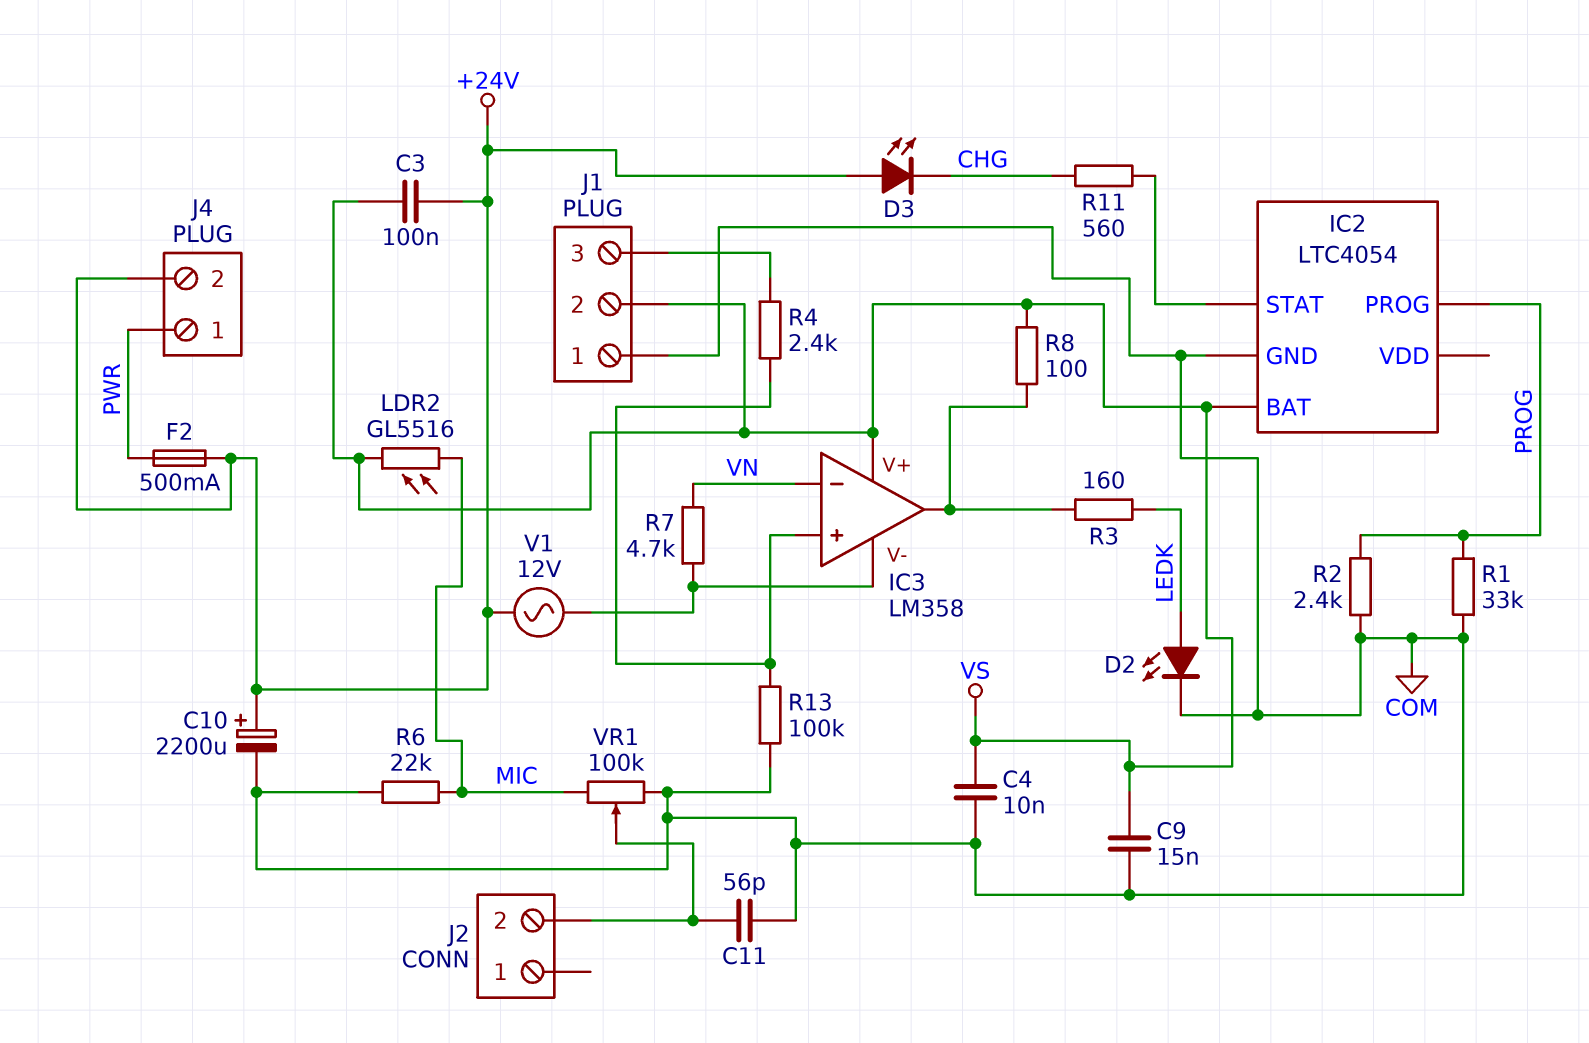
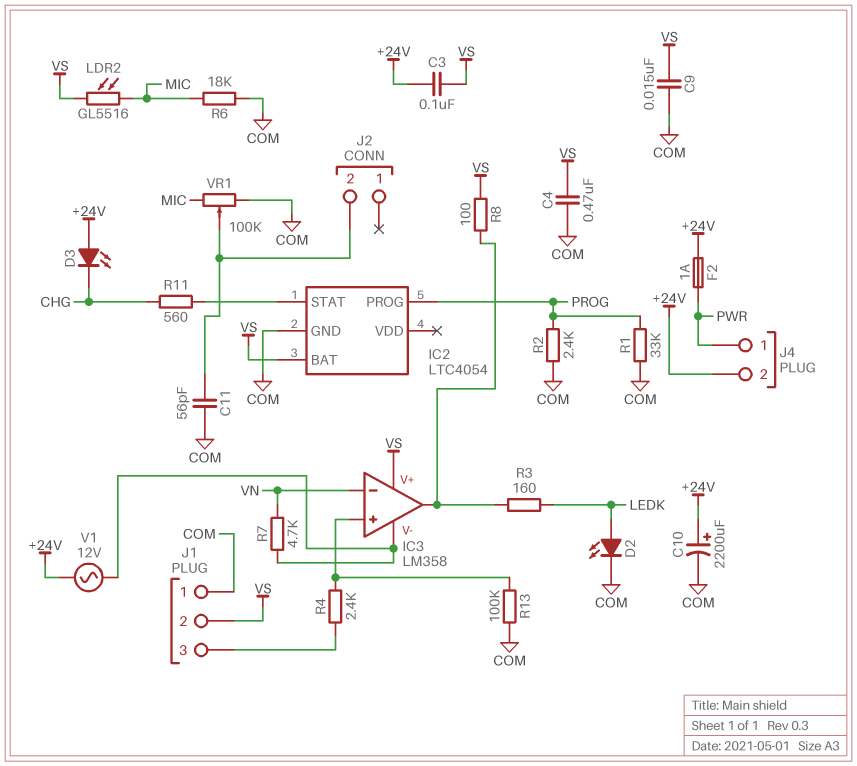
C4: 10nF (COM, VS) -> 470nF (COM, VS)
F2: 500mA (+24V, PWR) -> 1A (+24V, PWR)
R6: 22k (COM, MIC) -> 18k (COM, MIC)

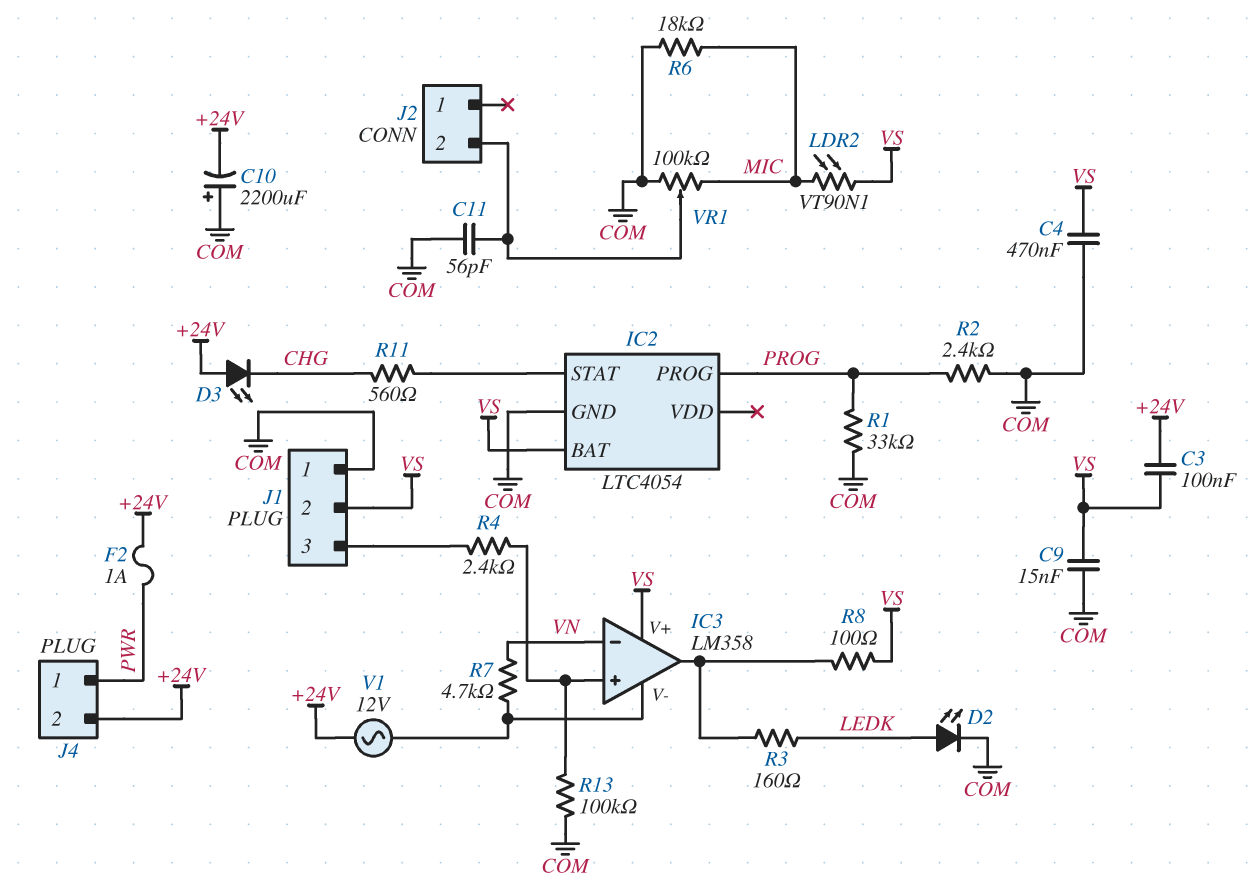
C10: 2200uF (plus +24V, minus COM) -> 2200uF (plus COM, minus +24V)
LDR2: GL5516 (MIC, VS) -> VT90N1 (MIC, VS)

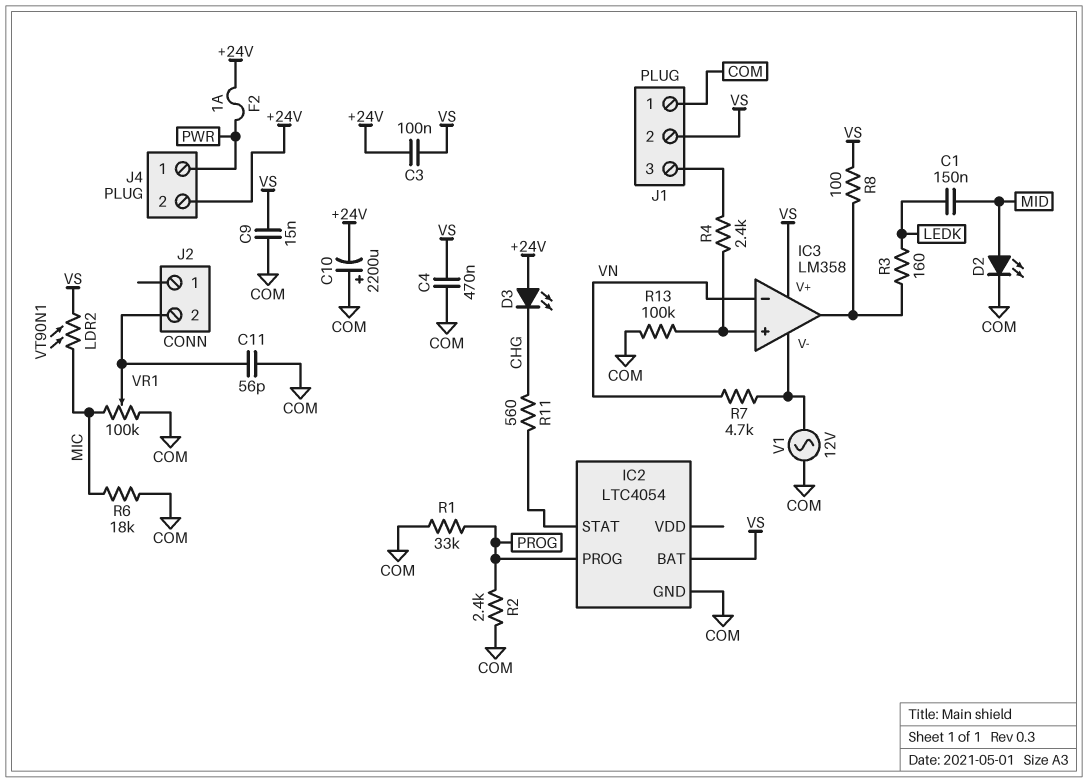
C1: none -> 150nF (LEDK, MID)
D2: LED (A LEDK, K COM) -> LED (A MID, K COM)
V1: AC 12V (+24V, IC3/V-) -> AC 12V (COM, IC3/V-)

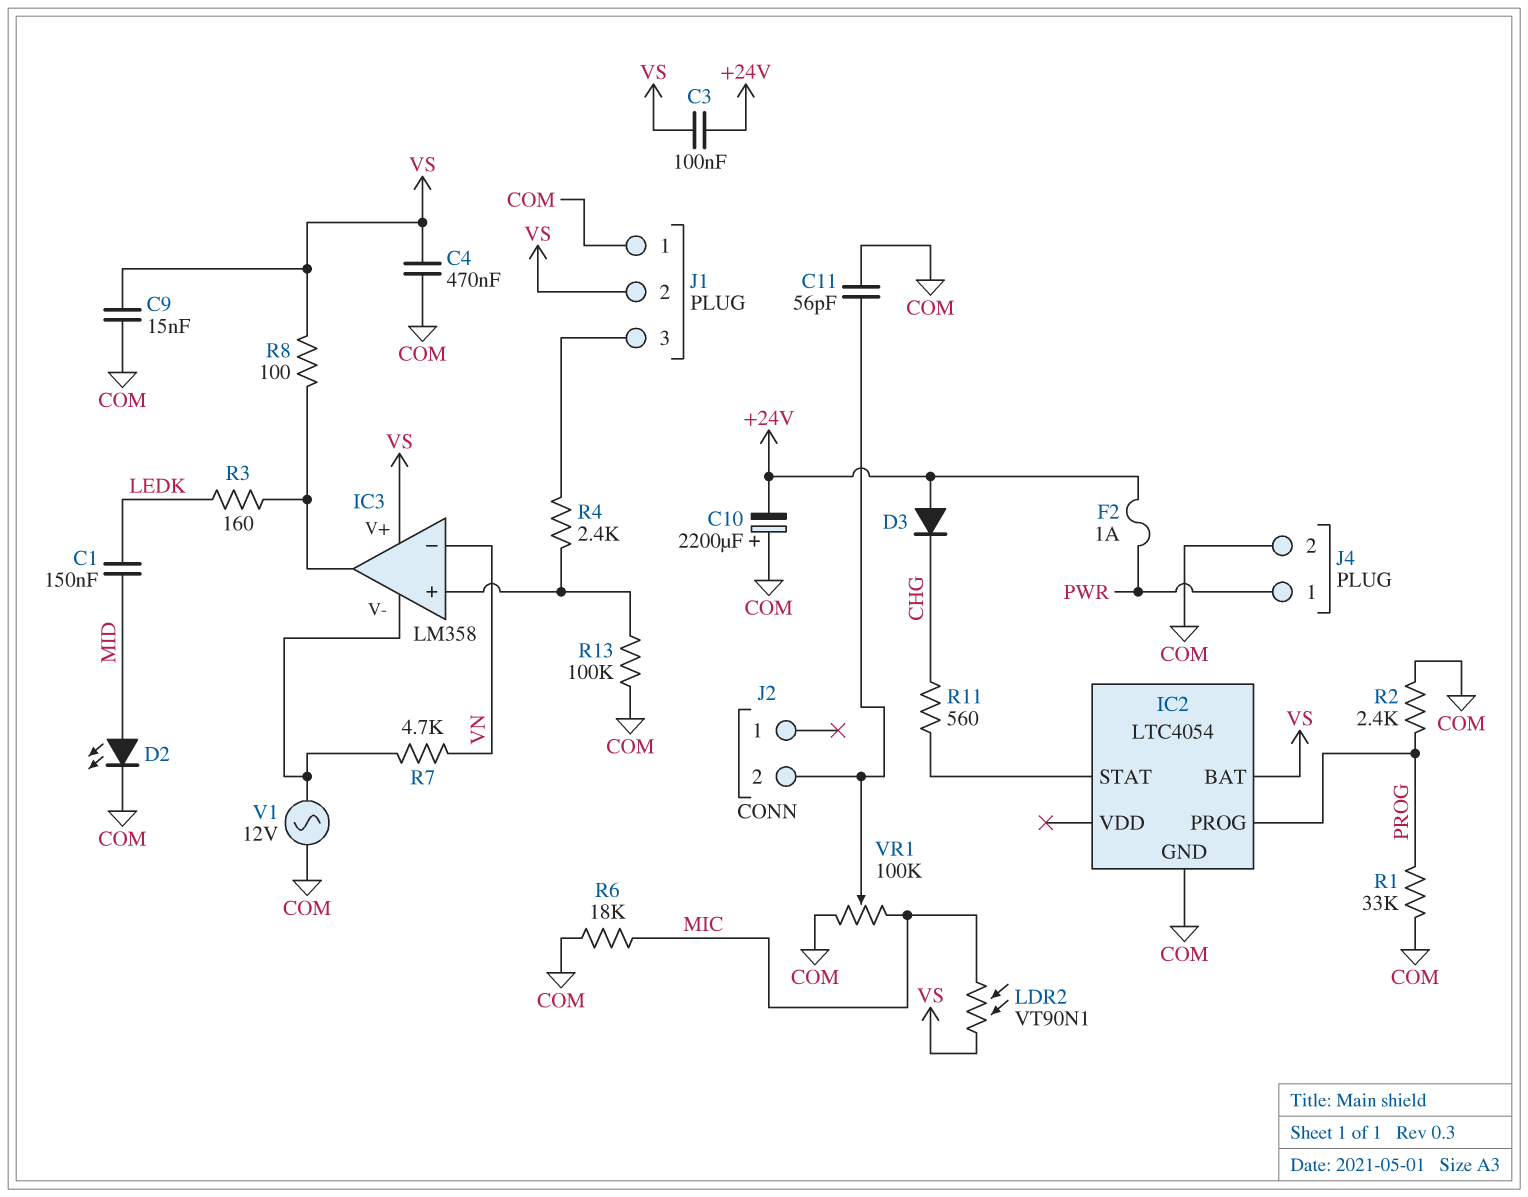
D3: LED (A +24V, K CHG) -> diode (A +24V, K CHG)
J4 pin 2: +24V -> COM

